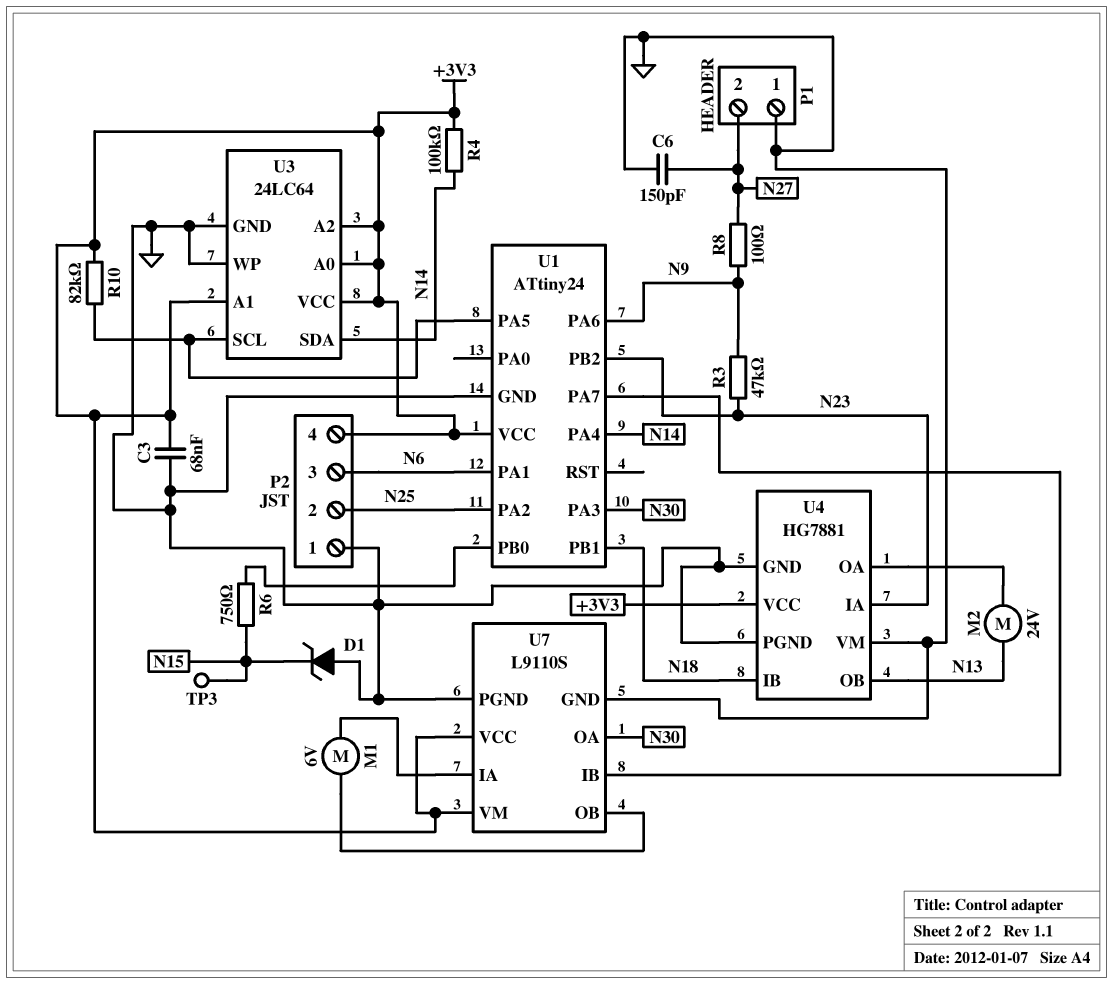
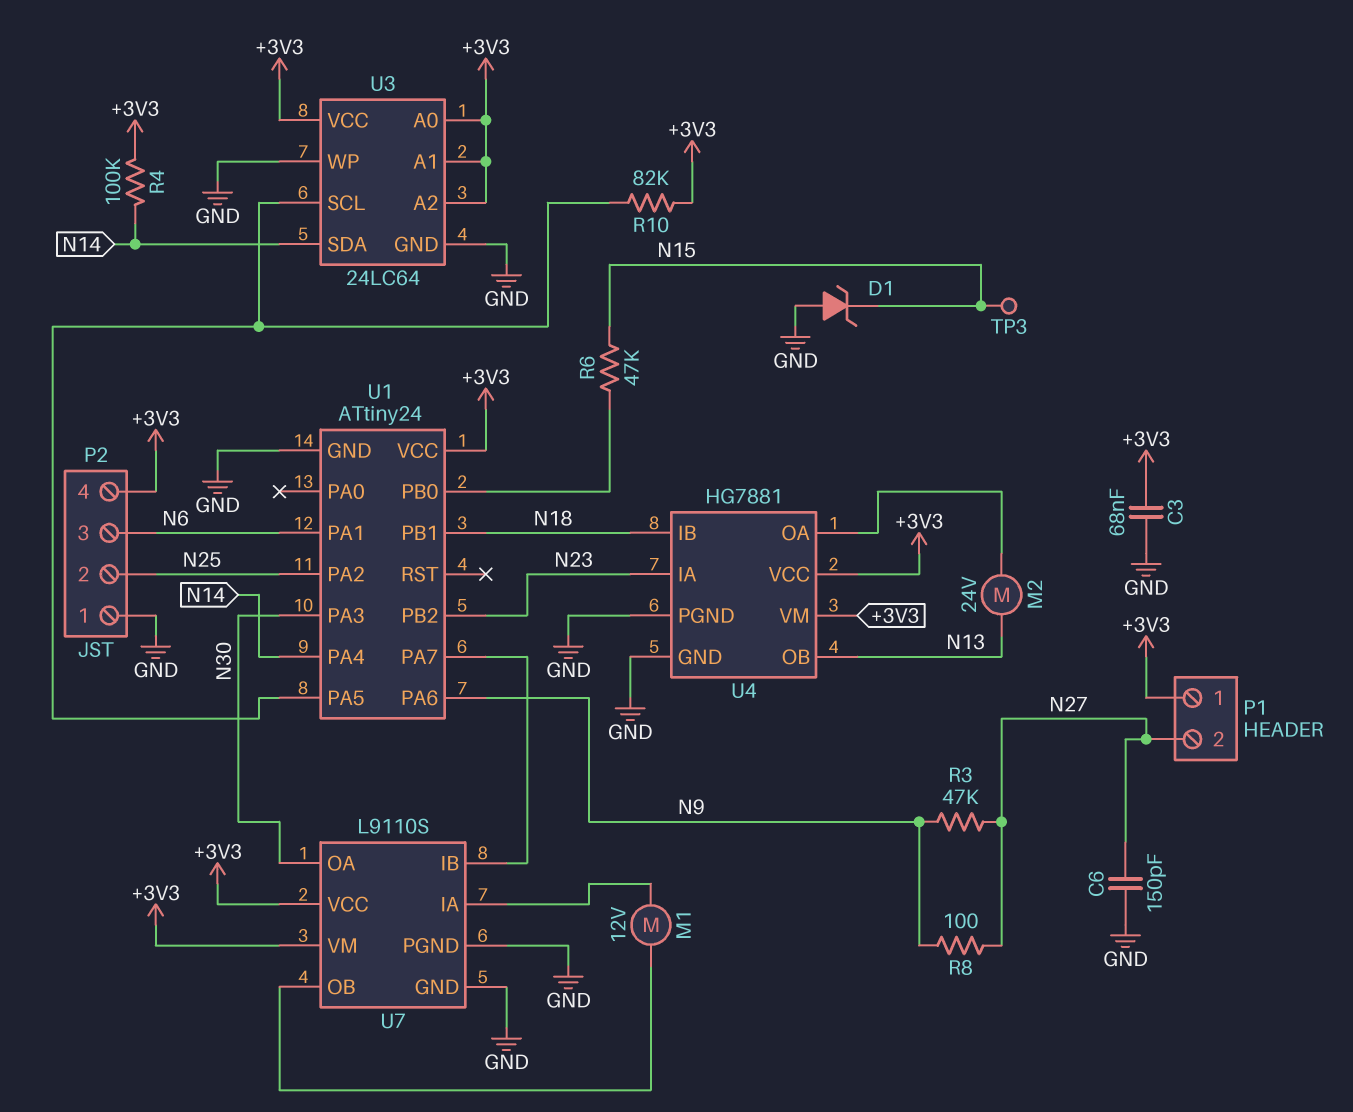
M1: motor 6V (U7/IA, U7/OB) -> motor 12V (U7/IA, U7/OB)
P1 pin 1: GND -> +3V3
R3: 47k (N9, N23) -> 47k (N9, N27)
R6: 750 (N15, U1/PB0) -> 47k (N15, U1/PB0)
U4 pin VM: GND -> +3V3

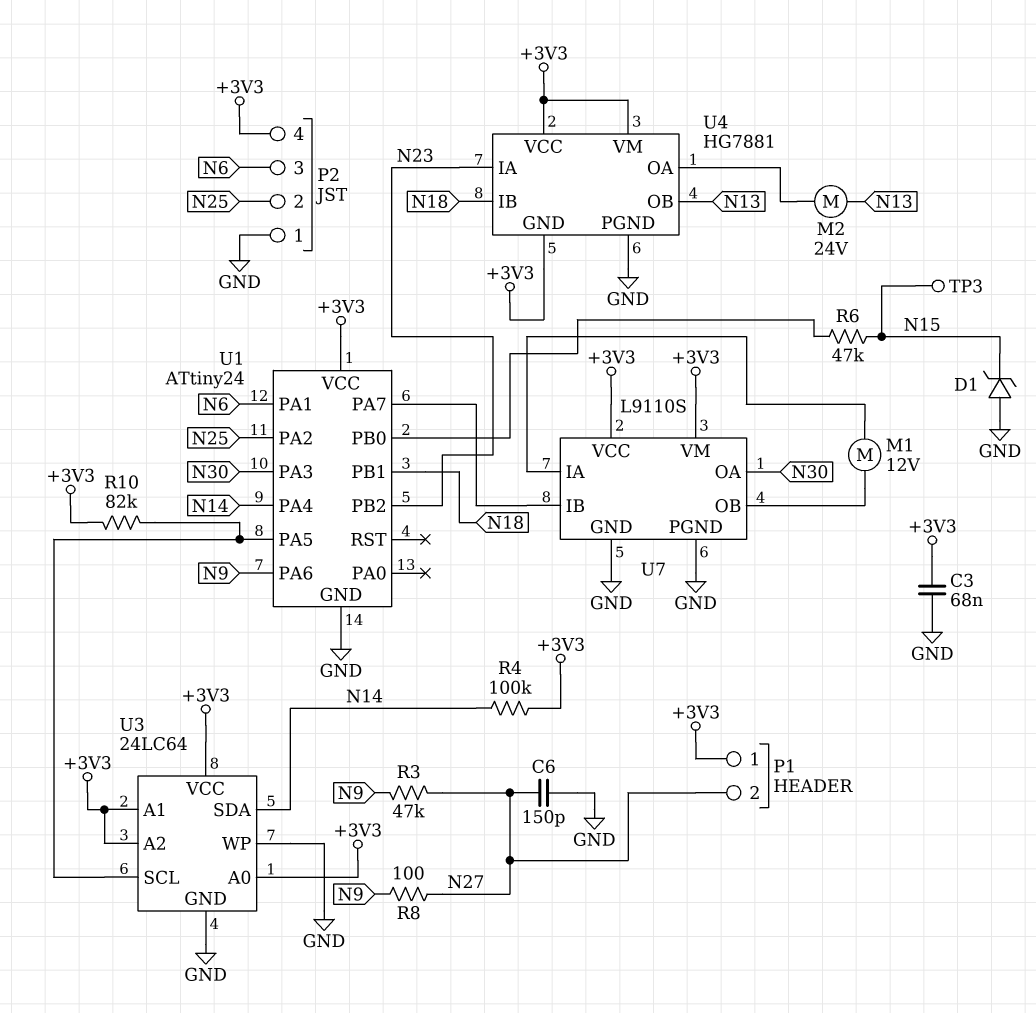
U4 pin GND: GND -> +3V3

